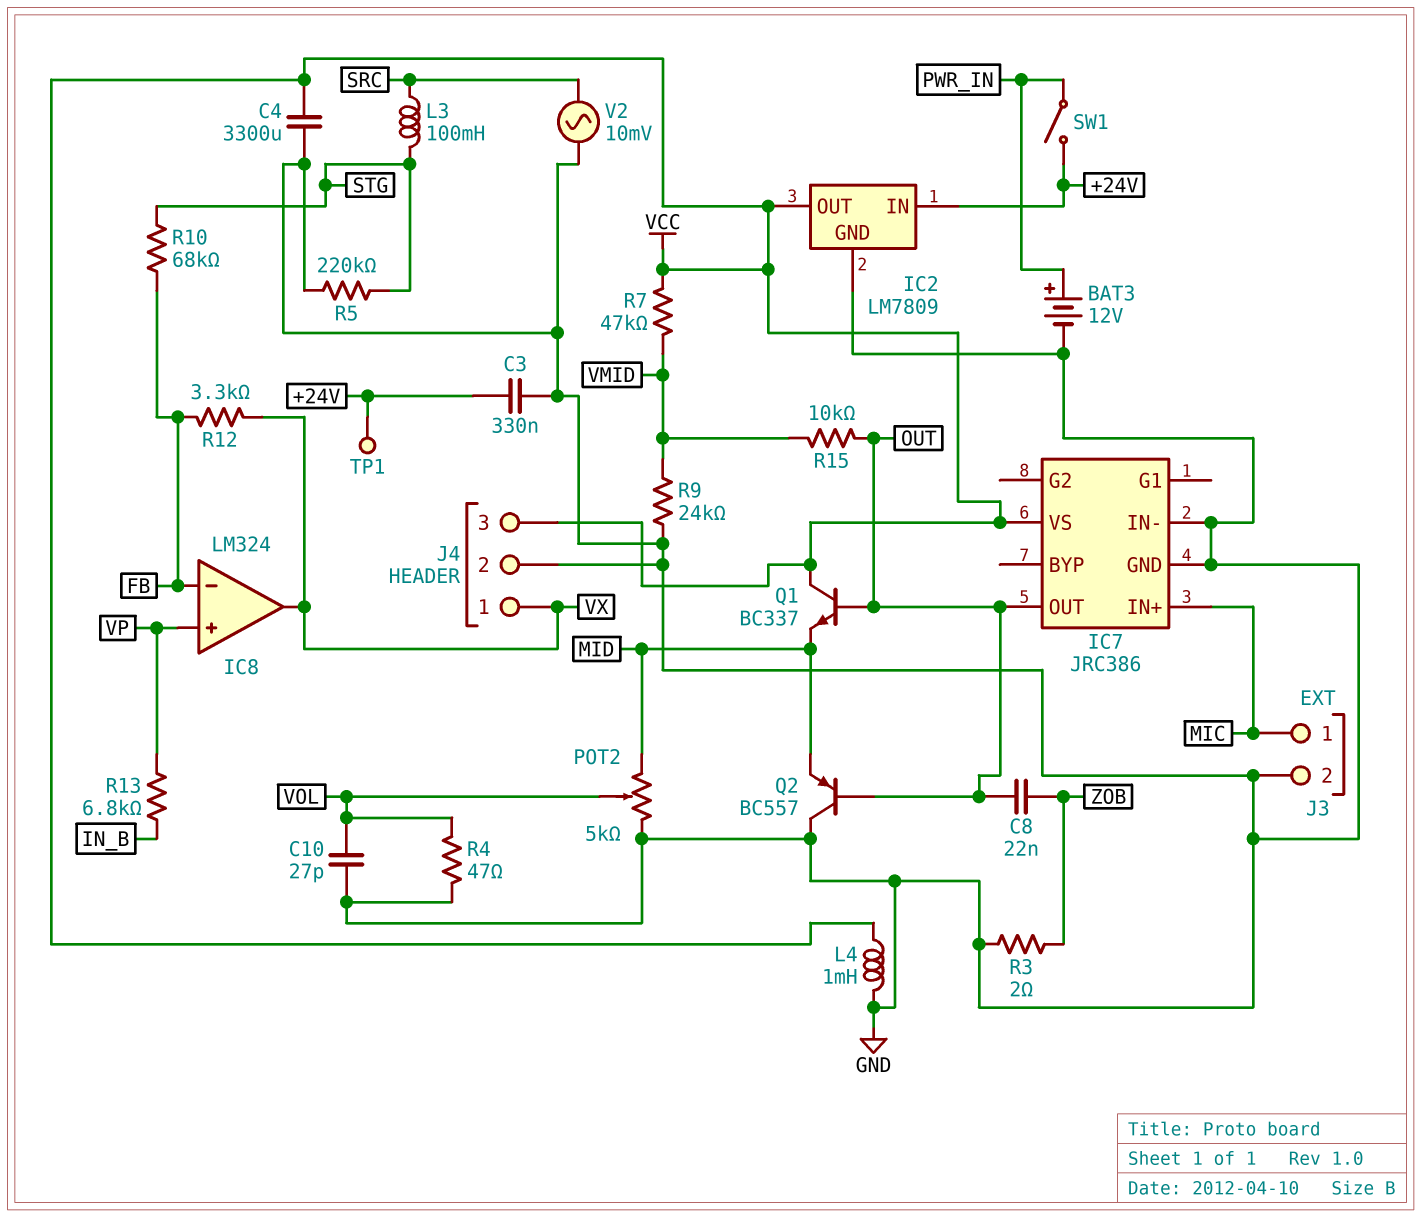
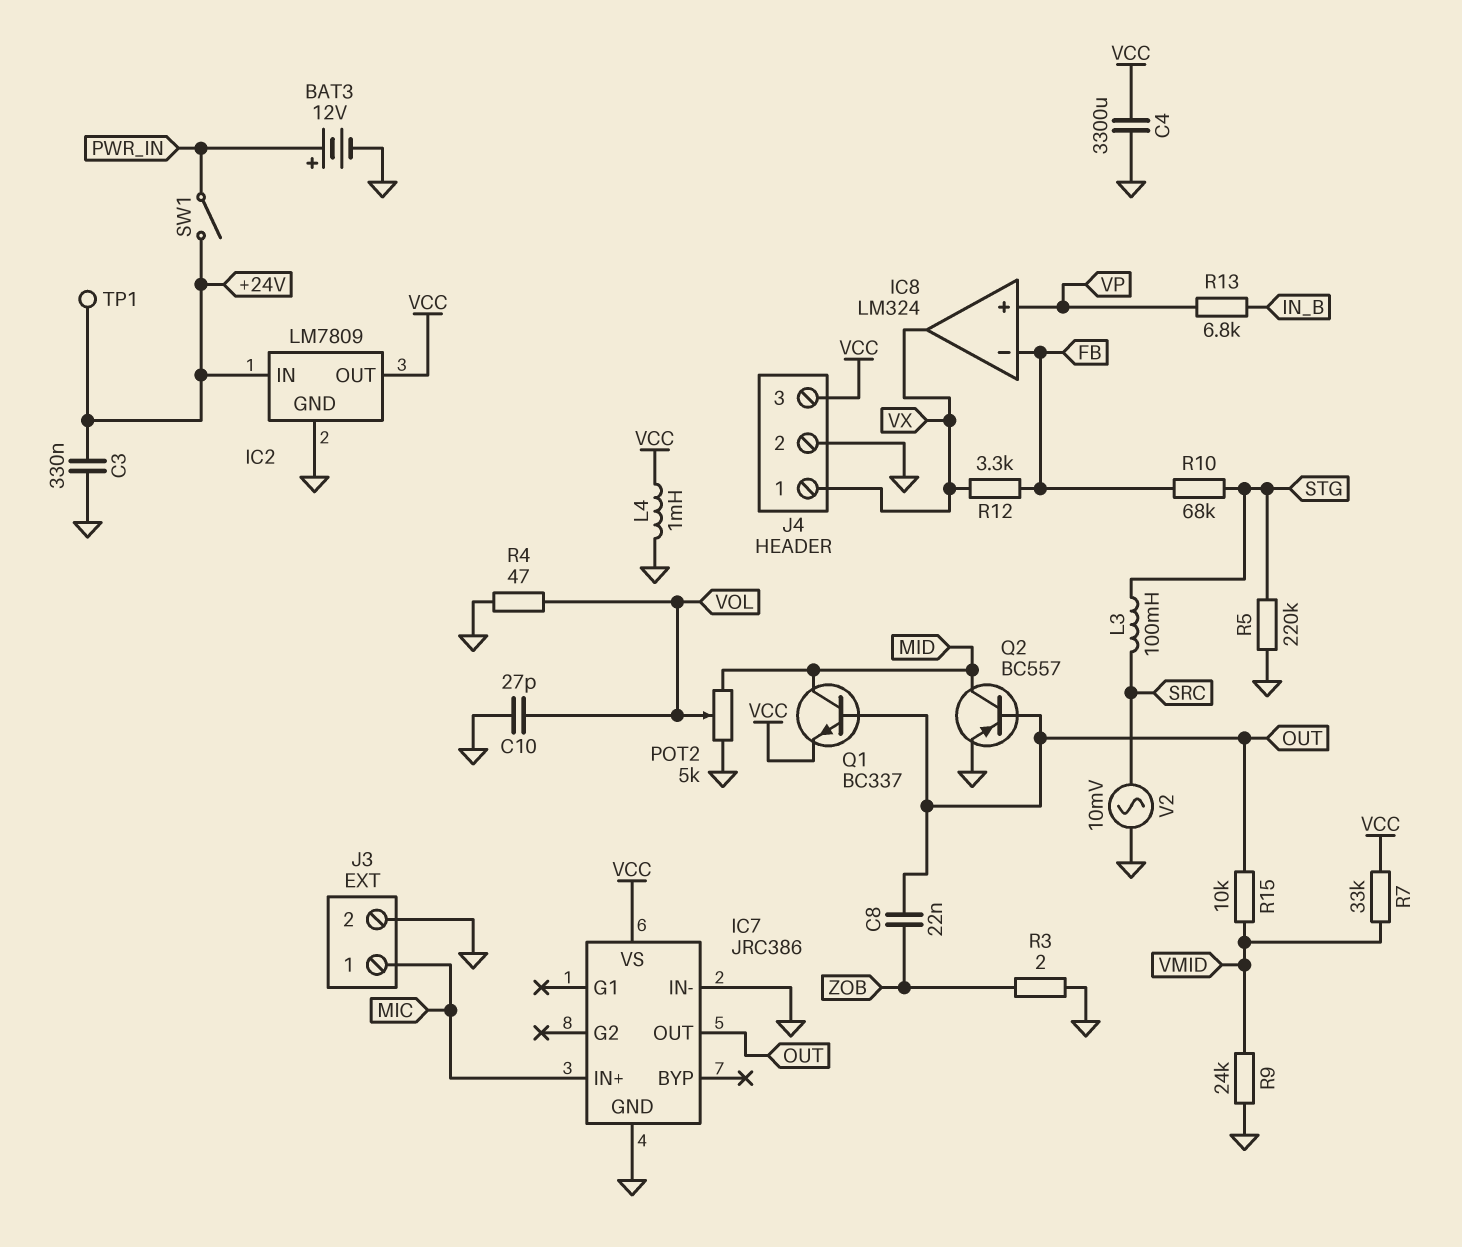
Q1: NPN BC337 (B OUT, C VCC, E MID) -> NPN BC337 (B OUT, C MID, E VCC)
Q2: PNP BC557 (B OUT, C GND, E MID) -> PNP BC557 (B OUT, C MID, E GND)
R7: 47k (VCC, VMID) -> 33k (VCC, VMID)

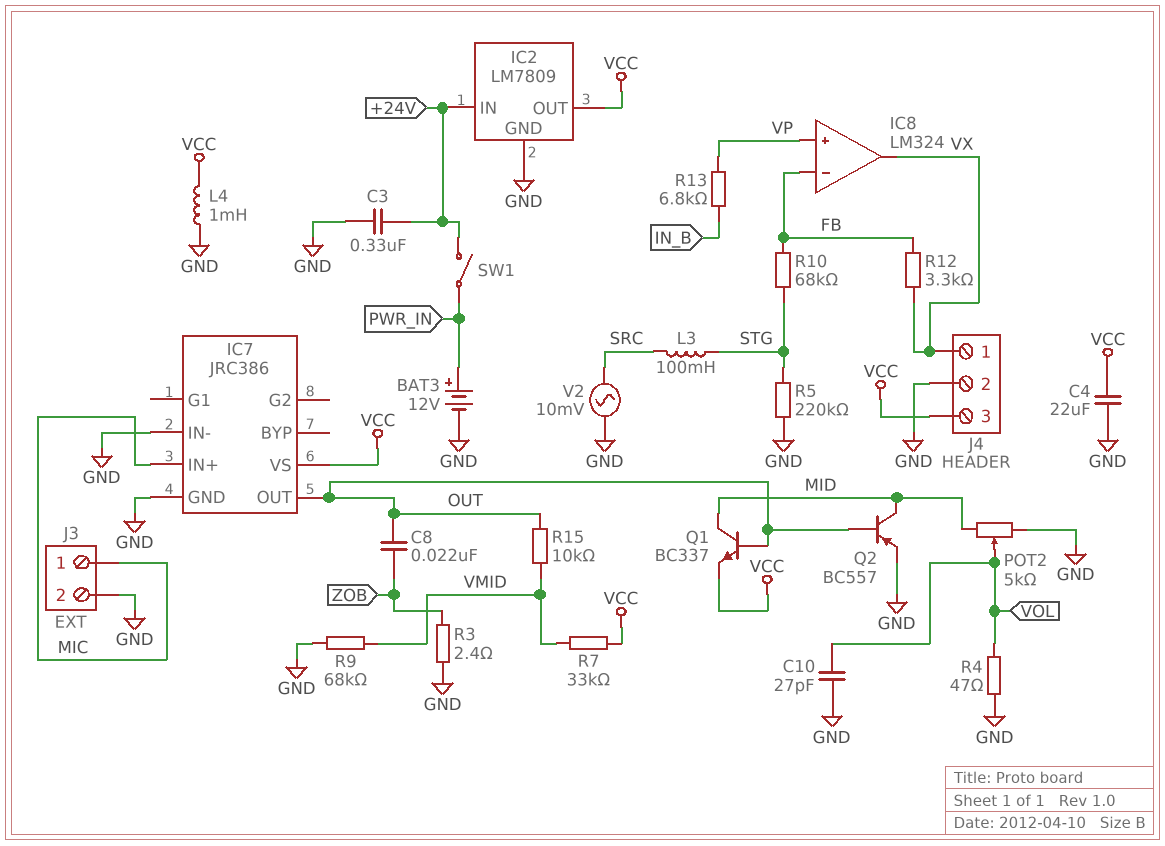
C4: 3300uF (GND, VCC) -> 22uF (GND, VCC)
R3: 2 (GND, ZOB) -> 2.4 (GND, ZOB)
R9: 24k (GND, VMID) -> 68k (GND, VMID)
TP1: test point (+24V) -> none

